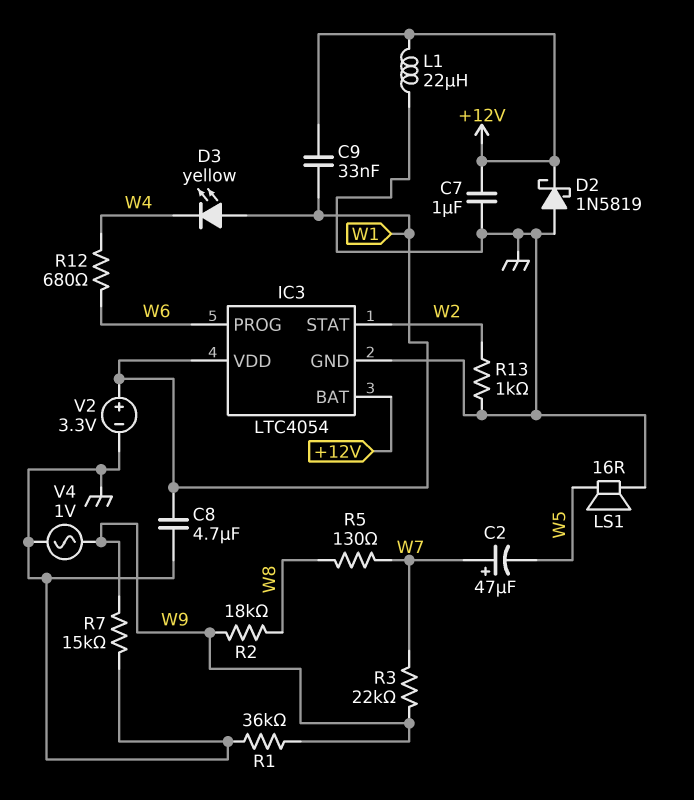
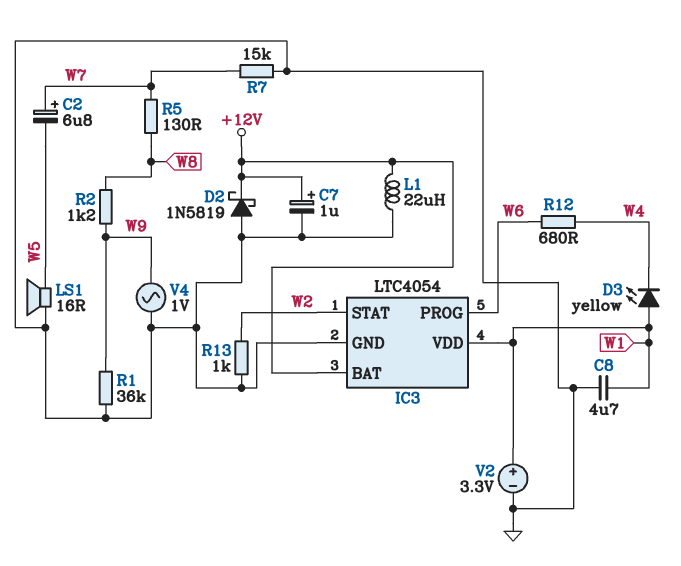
C2: 47uF (plus W7, minus W5) -> 6.8uF (plus W7, minus W5)
C7: 1uF (+12V, GND) -> 1uF (plus +12V, minus GND)
C9: 33nF (+12V, W1) -> none
R2: 18k (W8, W9) -> 1.2k (W8, W9)
R3: 22k (W7, W9) -> none
R7: 15k (GND, W9) -> 15k (GND, W7)

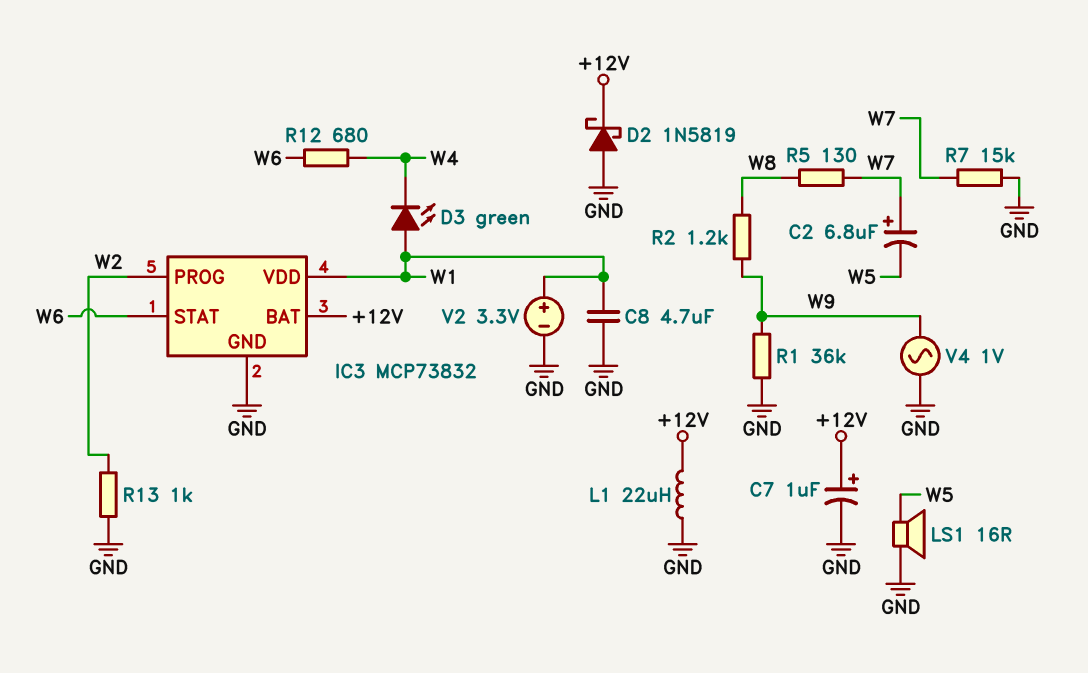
D3: LED yellow (A W1, K W4) -> LED green (A W1, K W4)
IC3: LTC4054 -> MCP73832
IC3 pin PROG: W6 -> W2
IC3 pin STAT: W2 -> W6

